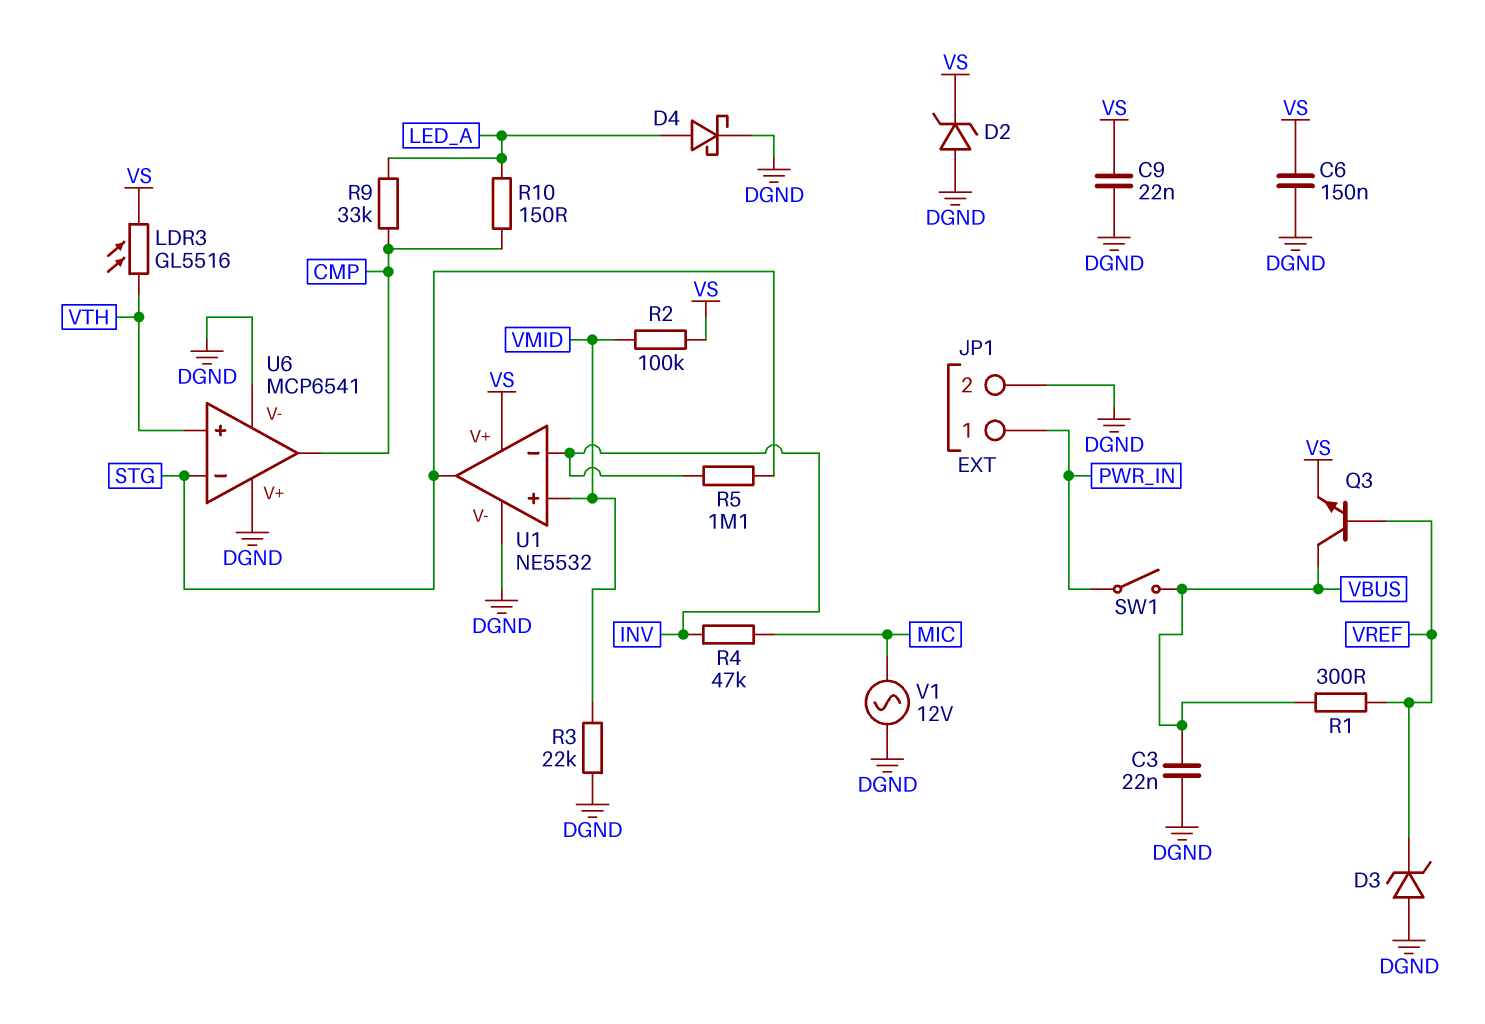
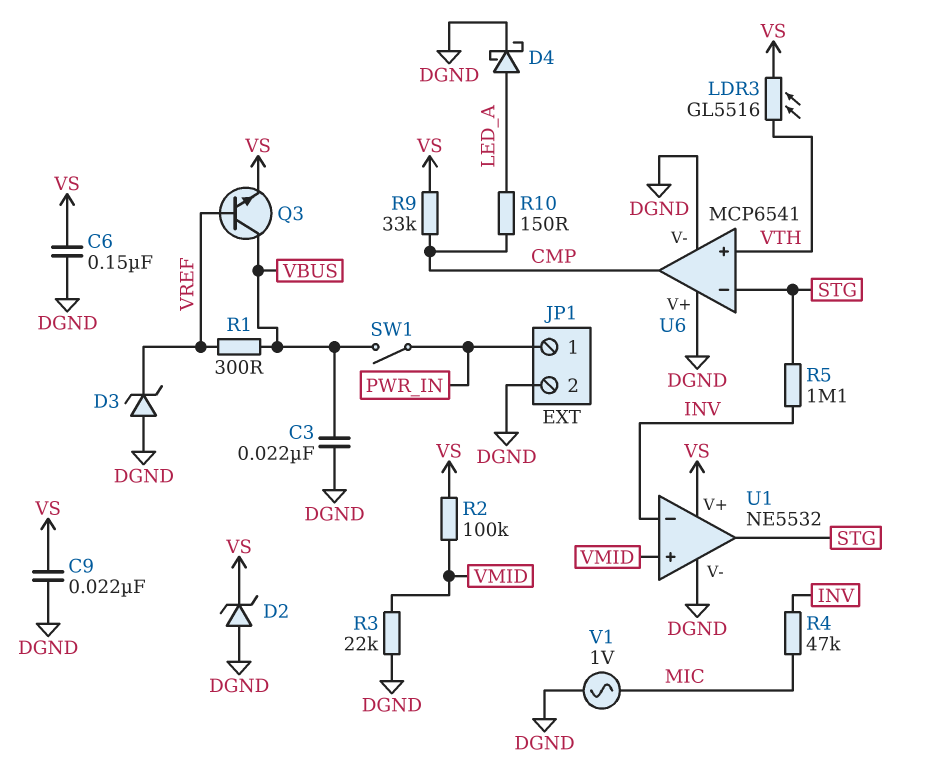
R9: 33k (CMP, LED_A) -> 33k (CMP, VS)
V1: AC 12V (DGND, MIC) -> AC 1V (DGND, MIC)

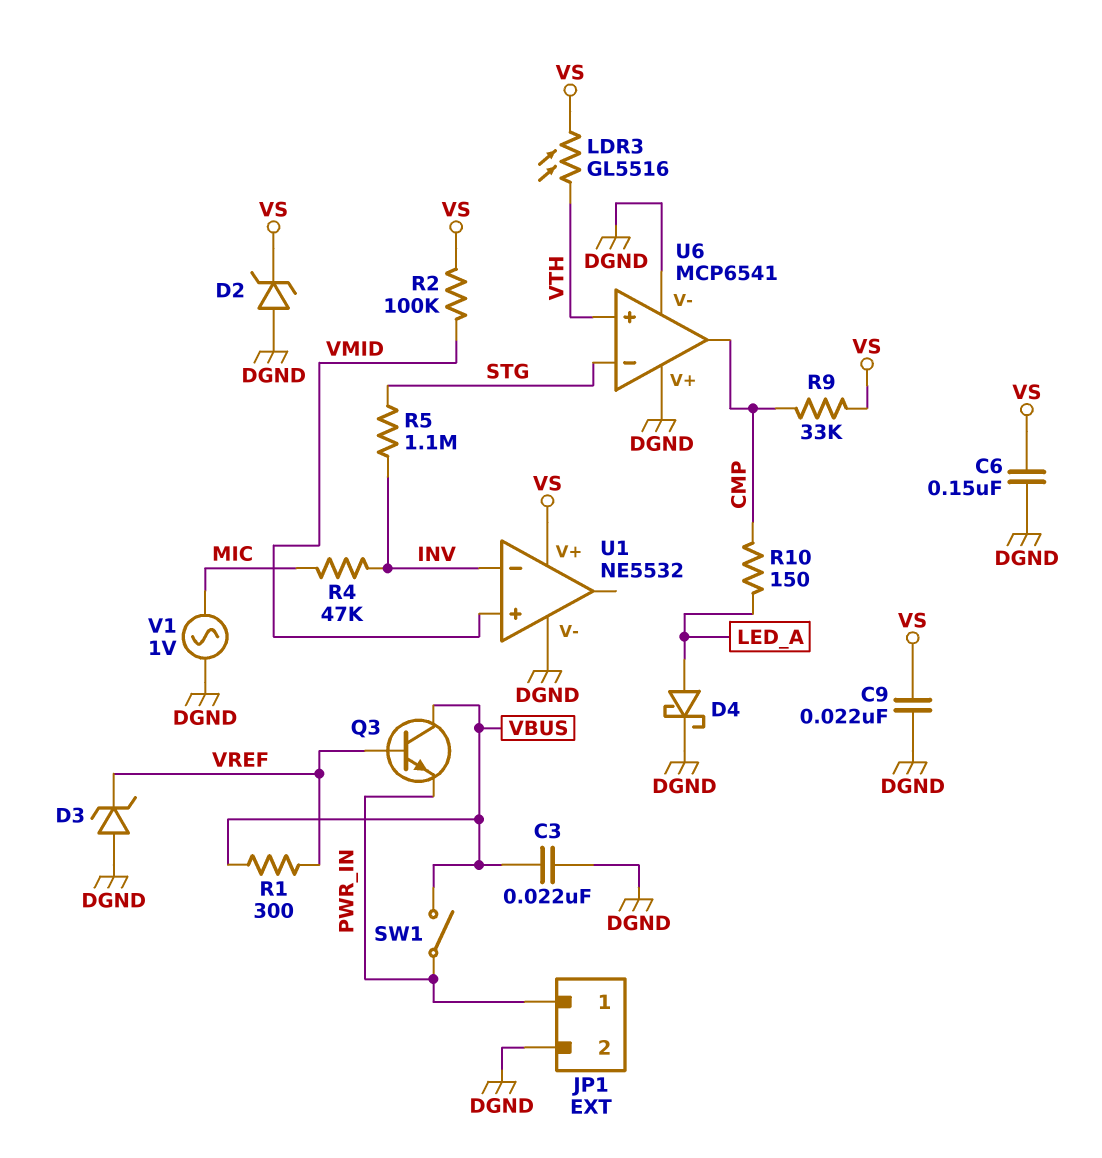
Q3: NPN (B VREF, C VBUS, E VS) -> NPN (B VREF, C VBUS, E PWR_IN)
R3: 22k (DGND, VMID) -> none
U1 pin out: STG -> none

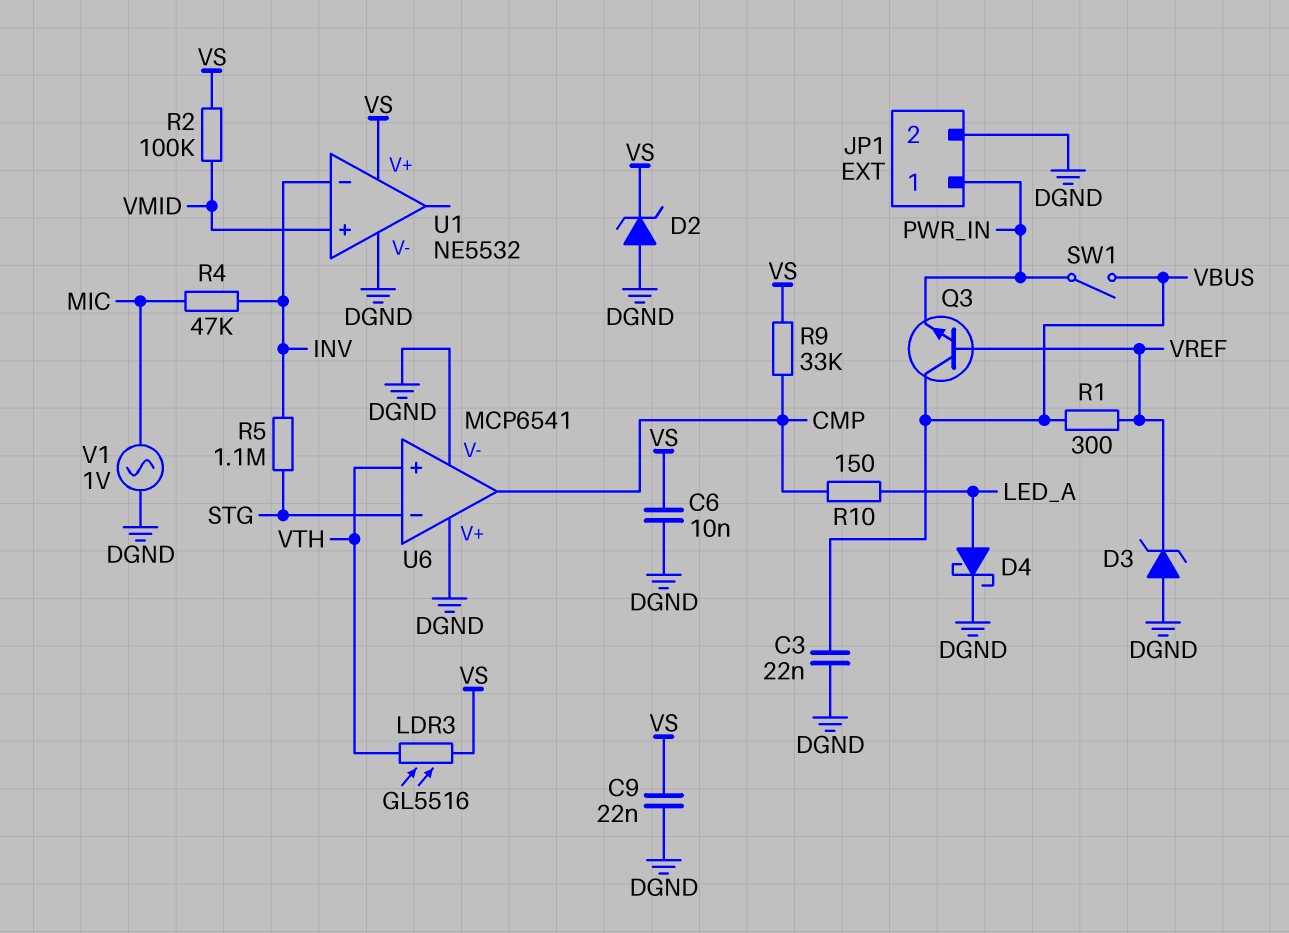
C6: 150nF (DGND, VS) -> 10nF (DGND, VS)

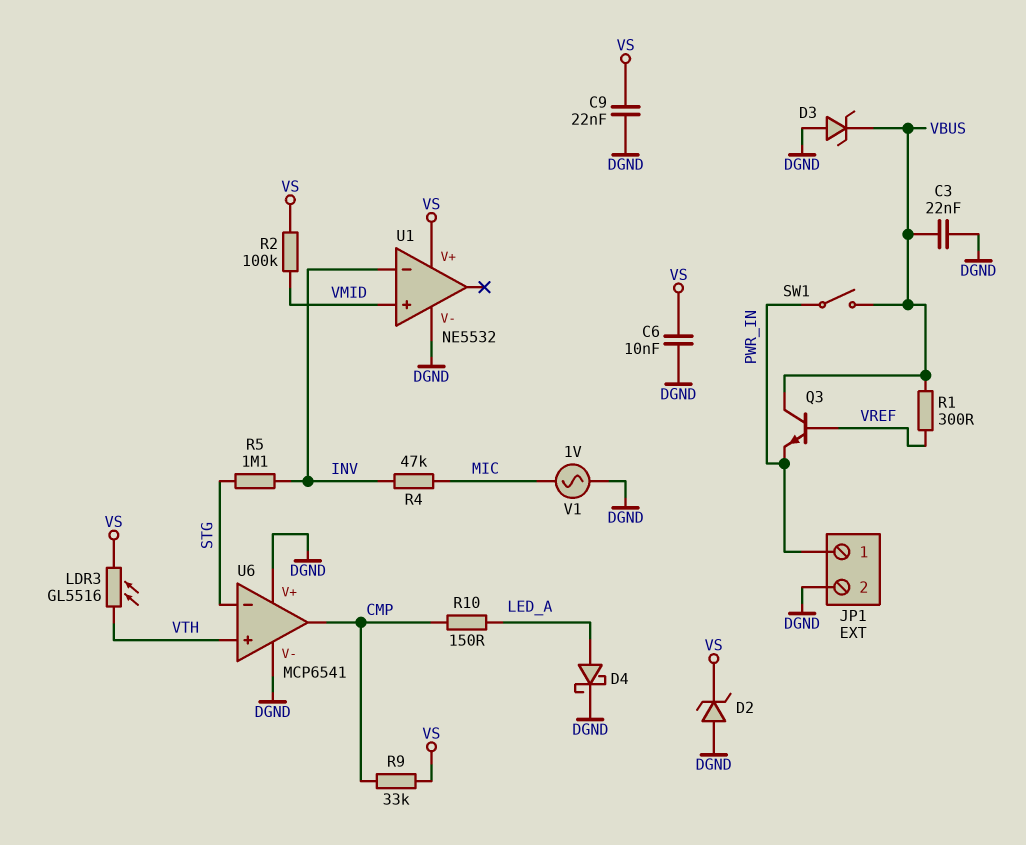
D3: zener (A DGND, K VREF) -> zener (A DGND, K VBUS)

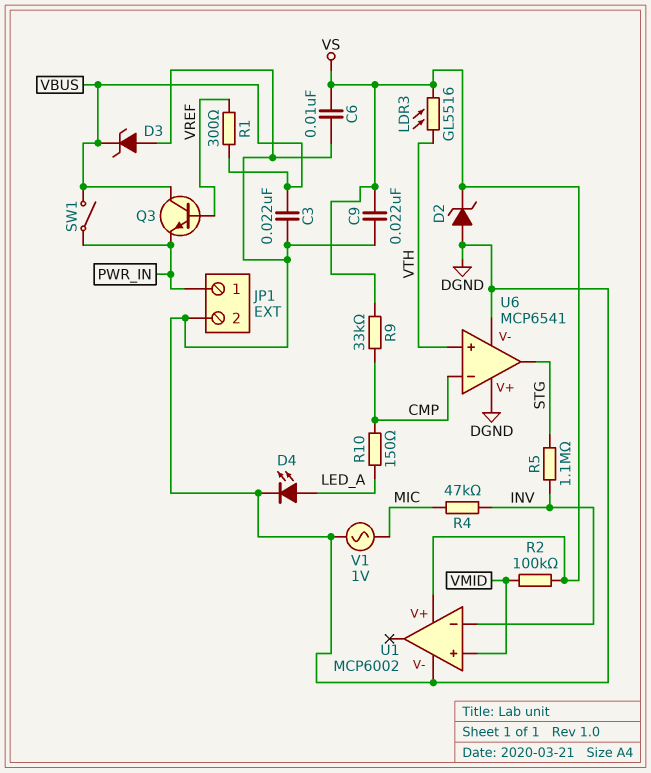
D4: schottky (A LED_A, K DGND) -> LED (A LED_A, K DGND)
U1: NE5532 -> MCP6002
U6 pin in-: STG -> CMP
U6 pin out: CMP -> STG

